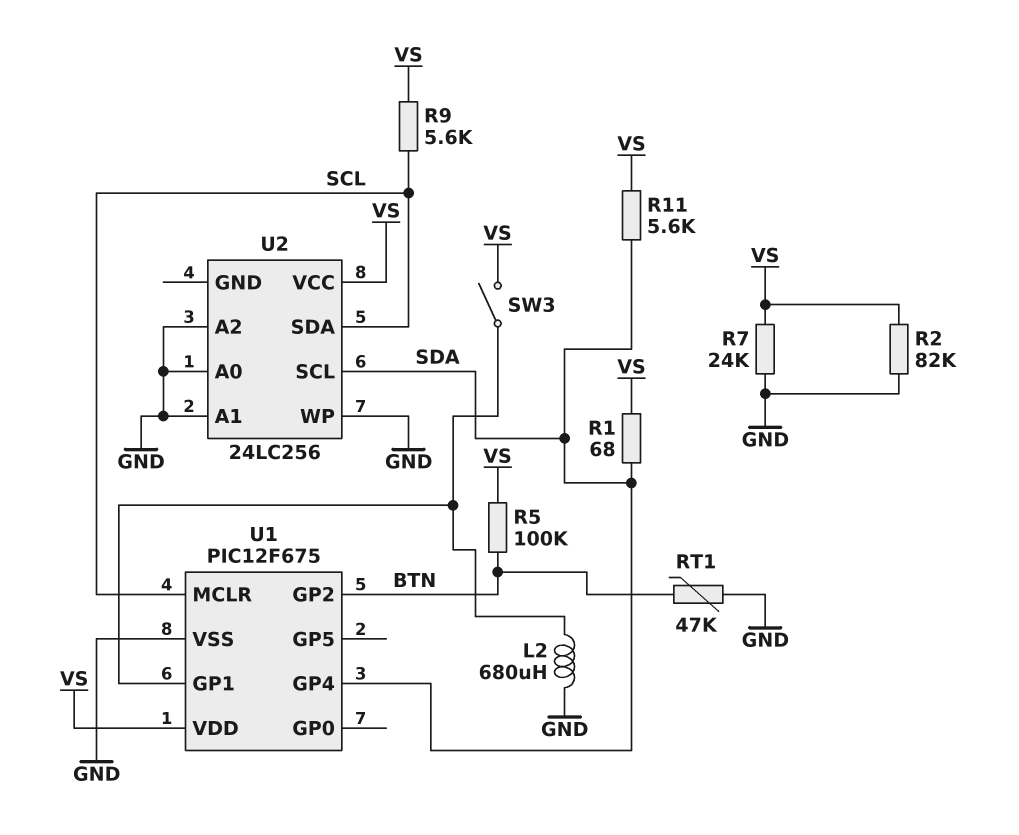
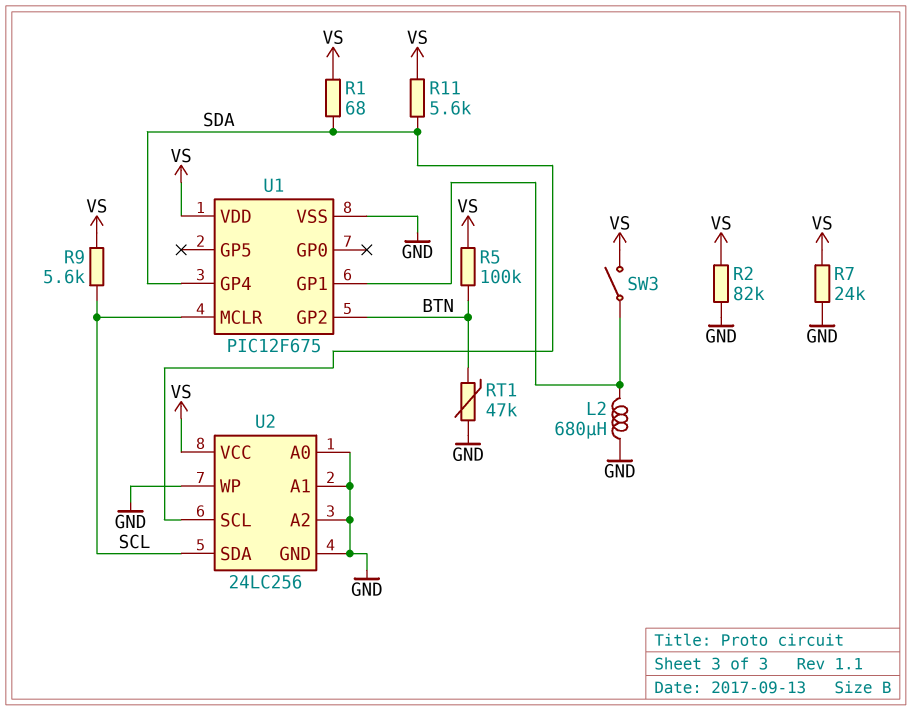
U2 pin GND: none -> GND

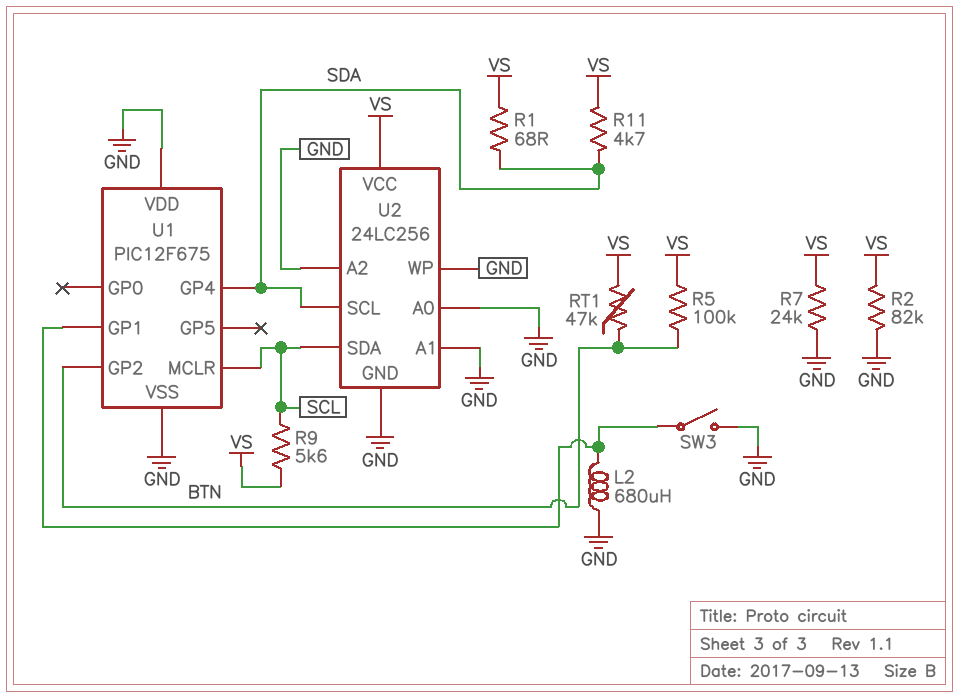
R11: 5.6k (SDA, VS) -> 4.7k (SDA, VS)
RT1: 47k (BTN, GND) -> 47k (BTN, VS)
SW3: switch (U1/GP1, VS) -> switch (GND, U1/GP1)
U1 pin VDD: VS -> GND

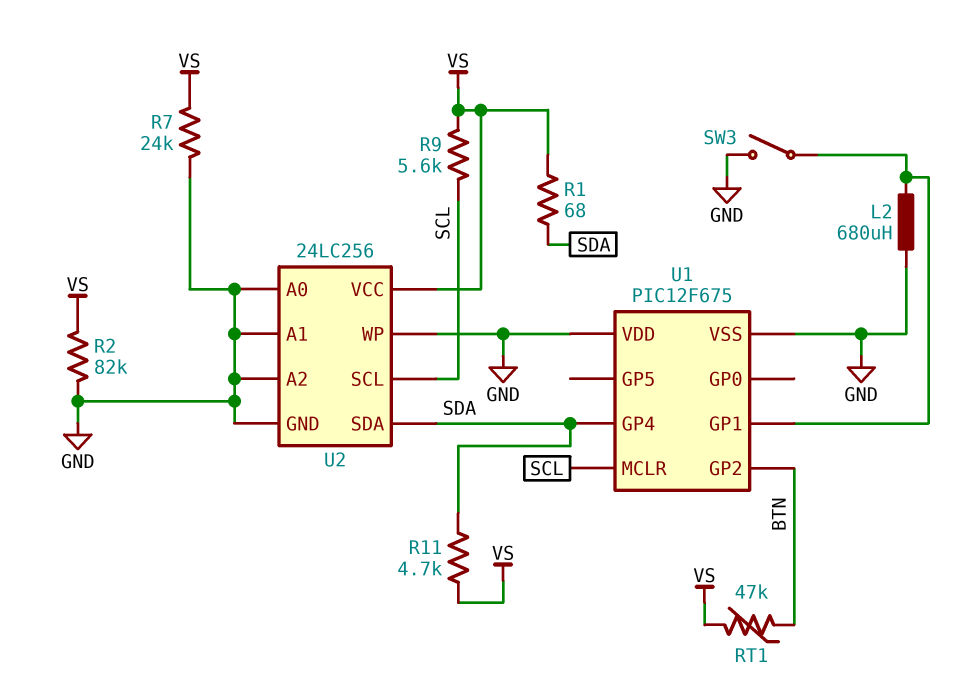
R5: 100k (BTN, VS) -> none
U2 pin SCL: SDA -> SCL
U2 pin SDA: SCL -> SDA

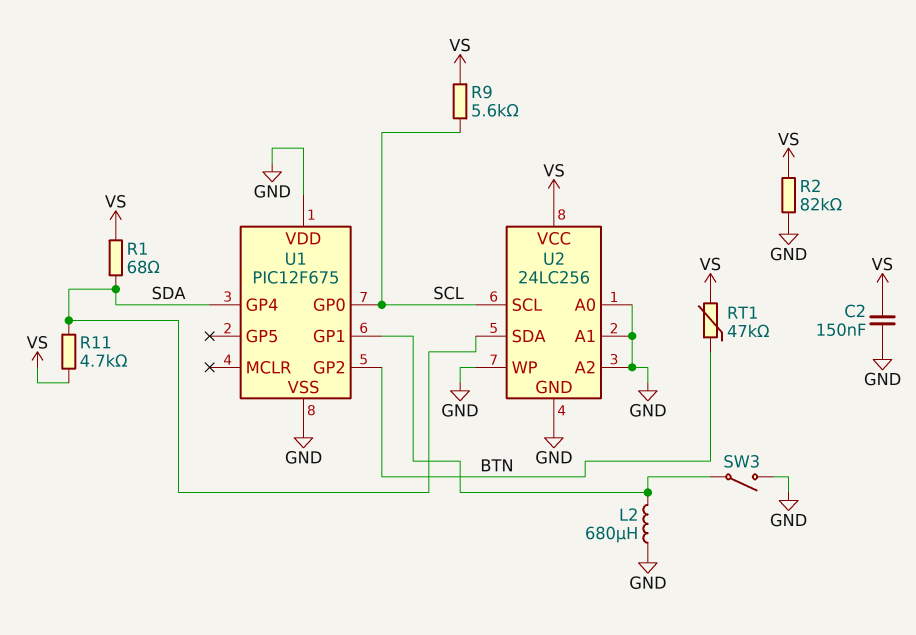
C2: none -> 150nF (GND, VS)
R7: 24k (GND, VS) -> none
U1 pin GP0: none -> SCL
U1 pin MCLR: SCL -> none

